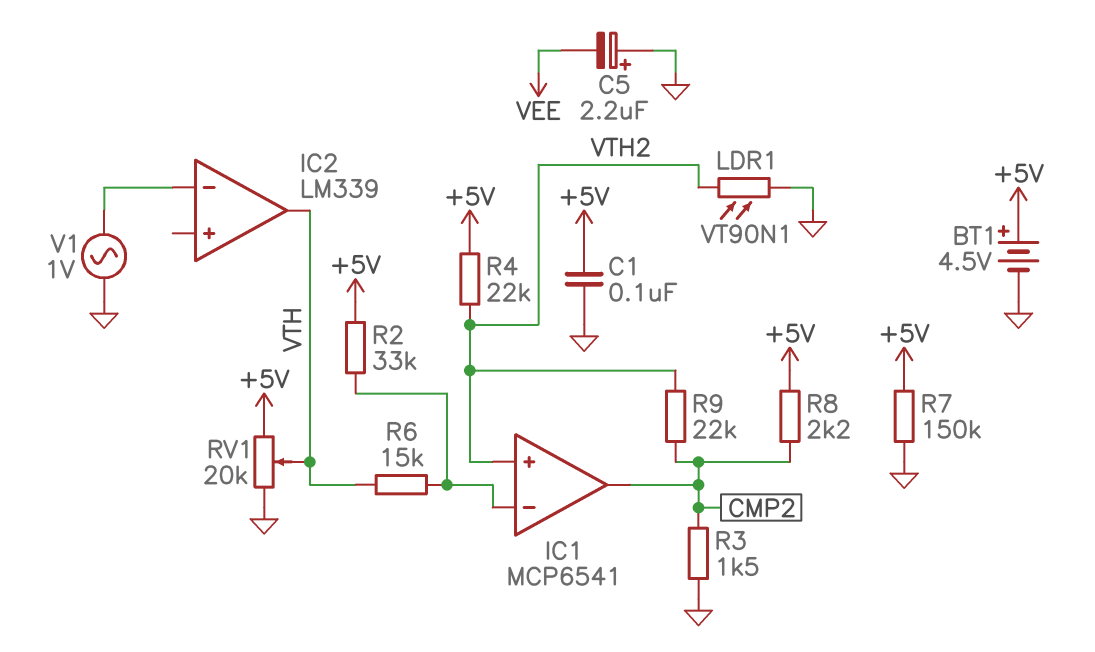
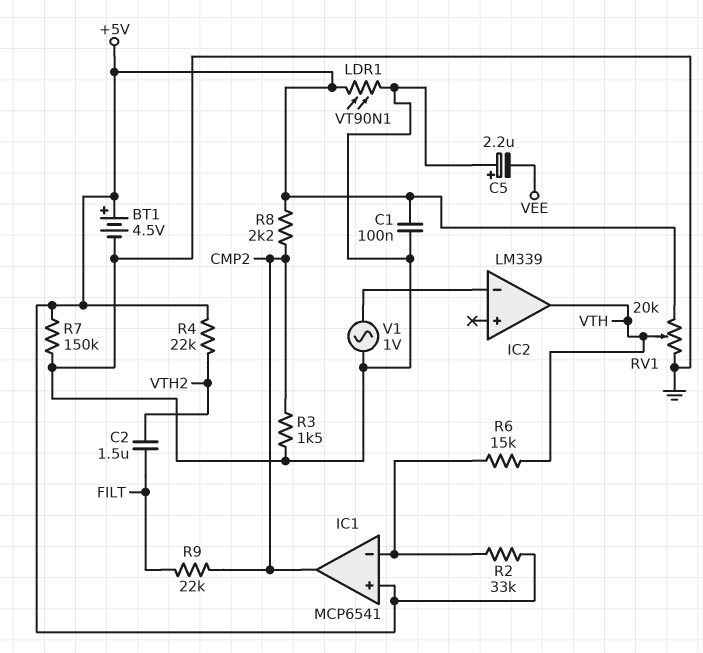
C2: none -> 1.5uF (FILT, VTH2)
IC1 pin in+: VTH2 -> +5V
LDR1: VT90N1 (GND, VTH2) -> VT90N1 (+5V, GND)
R9: 22k (CMP2, VTH2) -> 22k (CMP2, FILT)

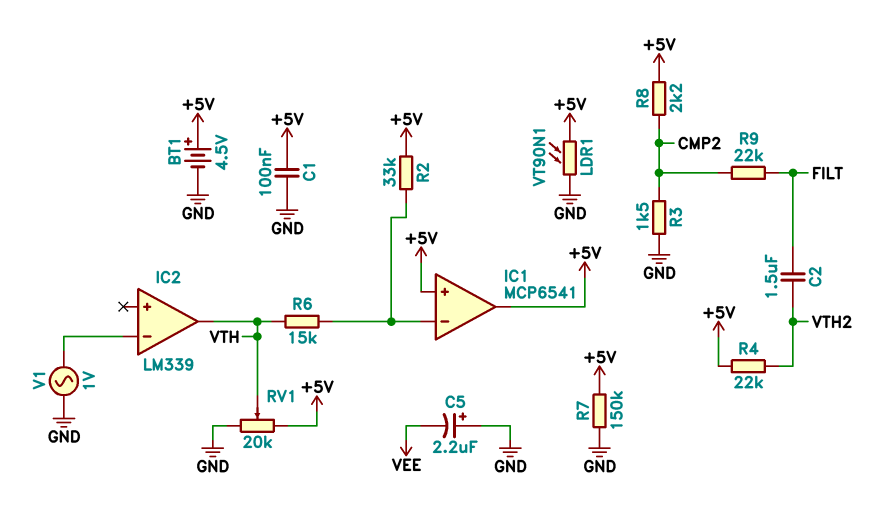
IC1 pin out: CMP2 -> +5V

